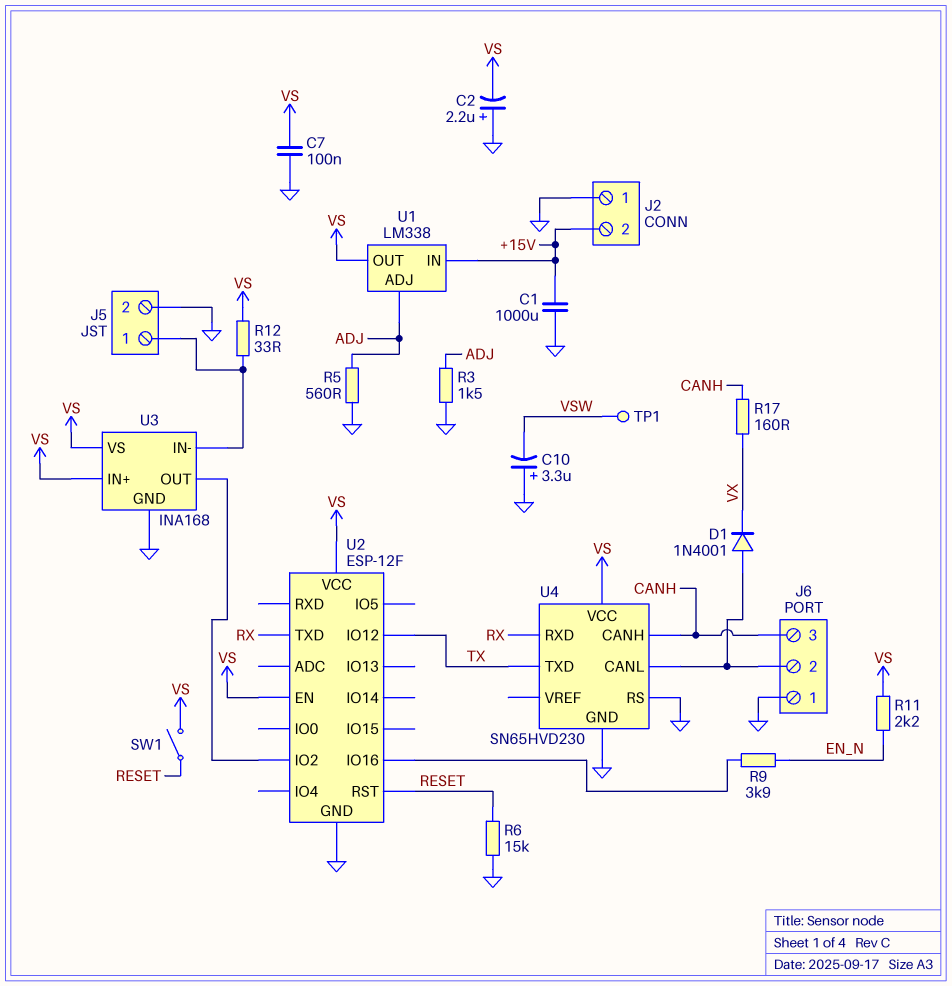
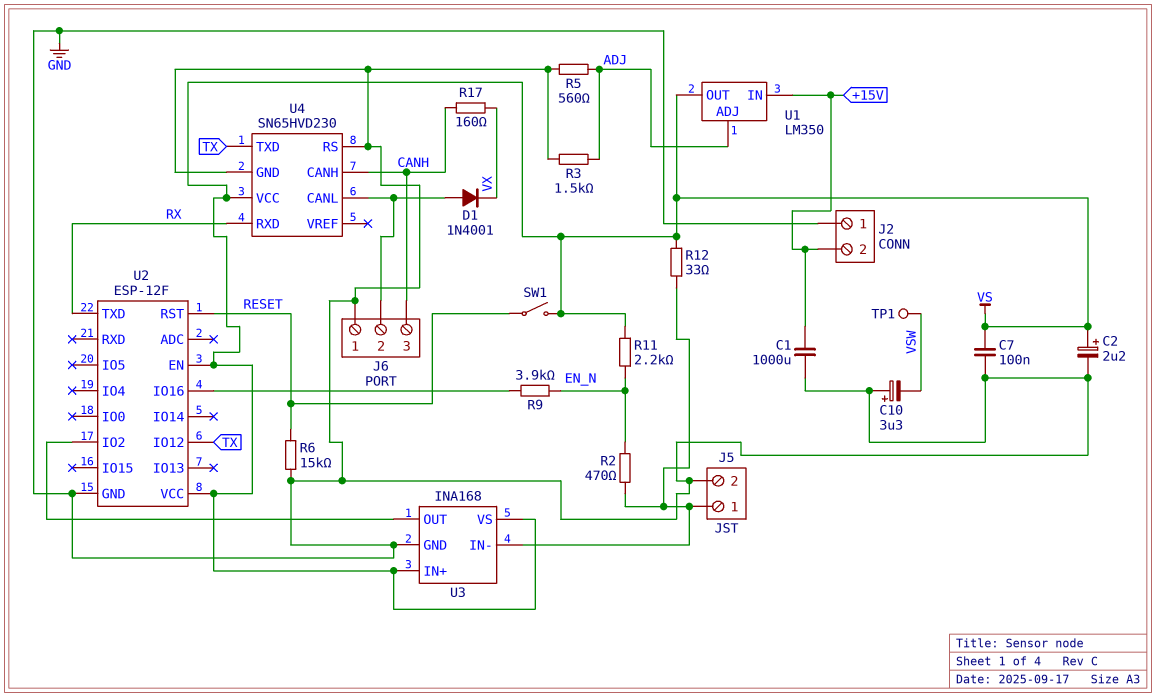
C2: 2.2uF (plus GND, minus VS) -> 2.2uF (plus VS, minus GND)
R2: none -> 470 (EN_N, J5/1)
U1: LM338 -> LM350

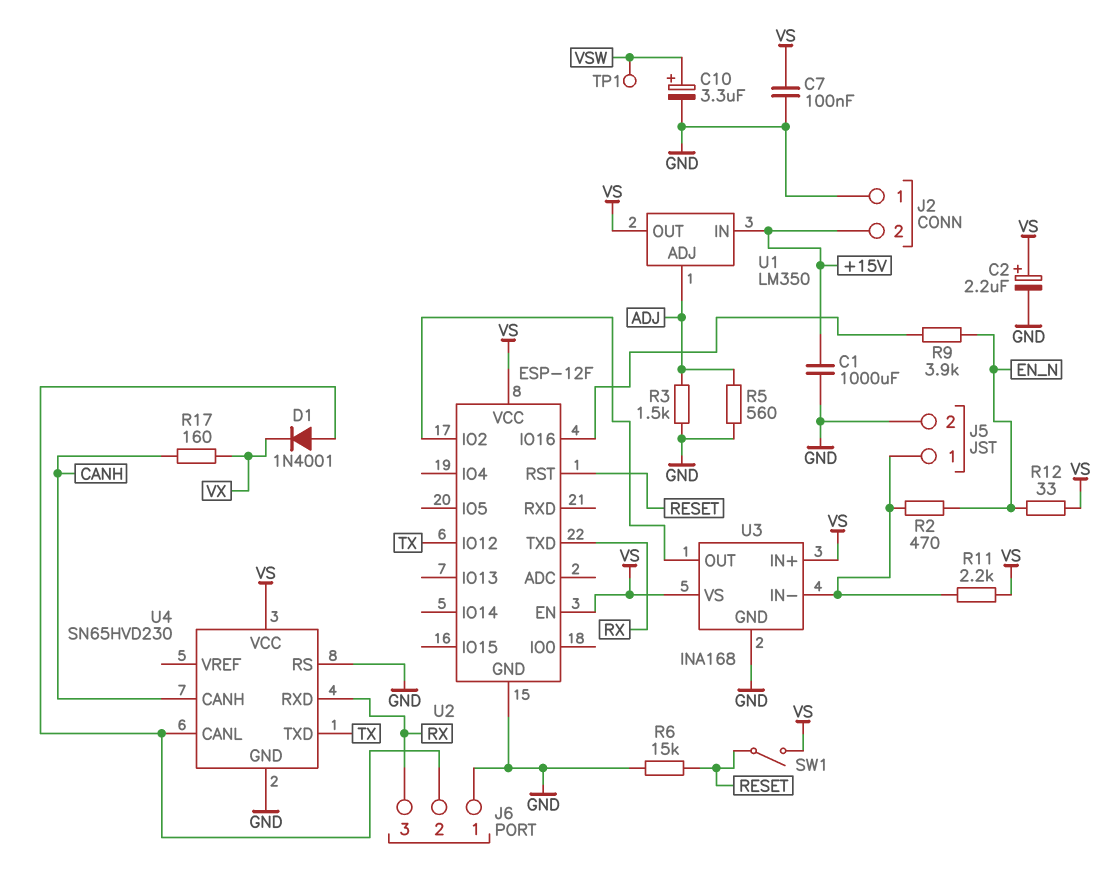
C10: 3.3uF (plus GND, minus VSW) -> 3.3uF (plus VSW, minus GND)
J6 pin 3: CANH -> RX
R11: 2.2k (EN_N, VS) -> 2.2k (J5/1, VS)
R12: 33 (J5/1, VS) -> 33 (EN_N, VS)

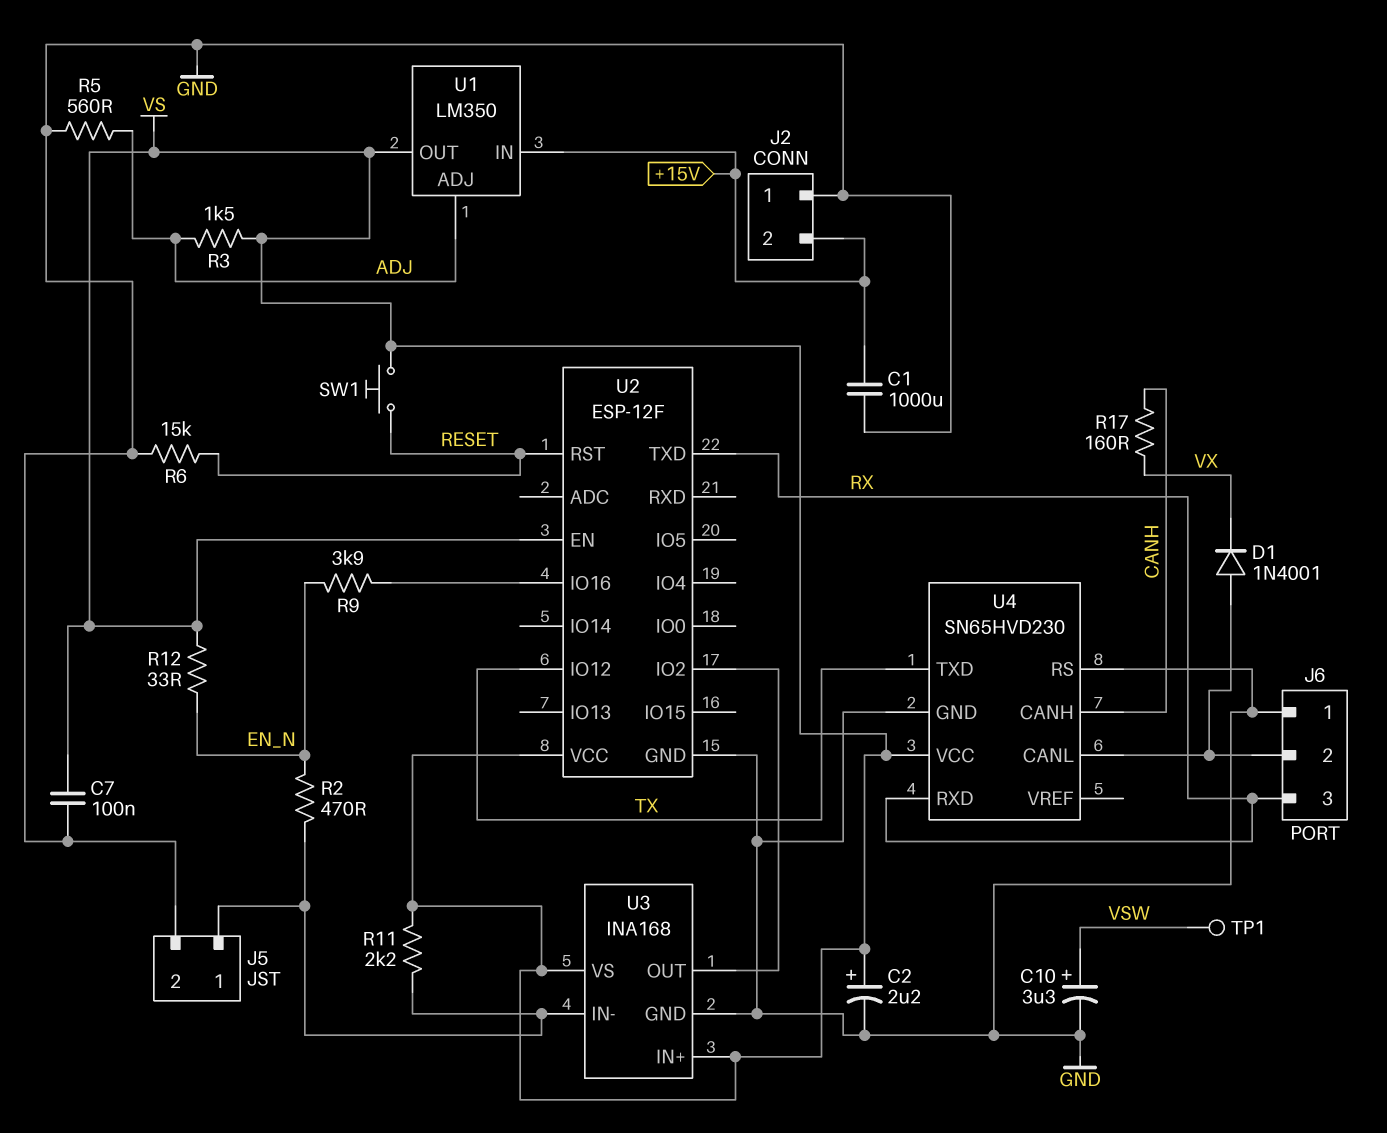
R3: 1.5k (ADJ, GND) -> 1.5k (ADJ, VS)
SW1: switch (RESET, VS) -> button (RESET, VS)

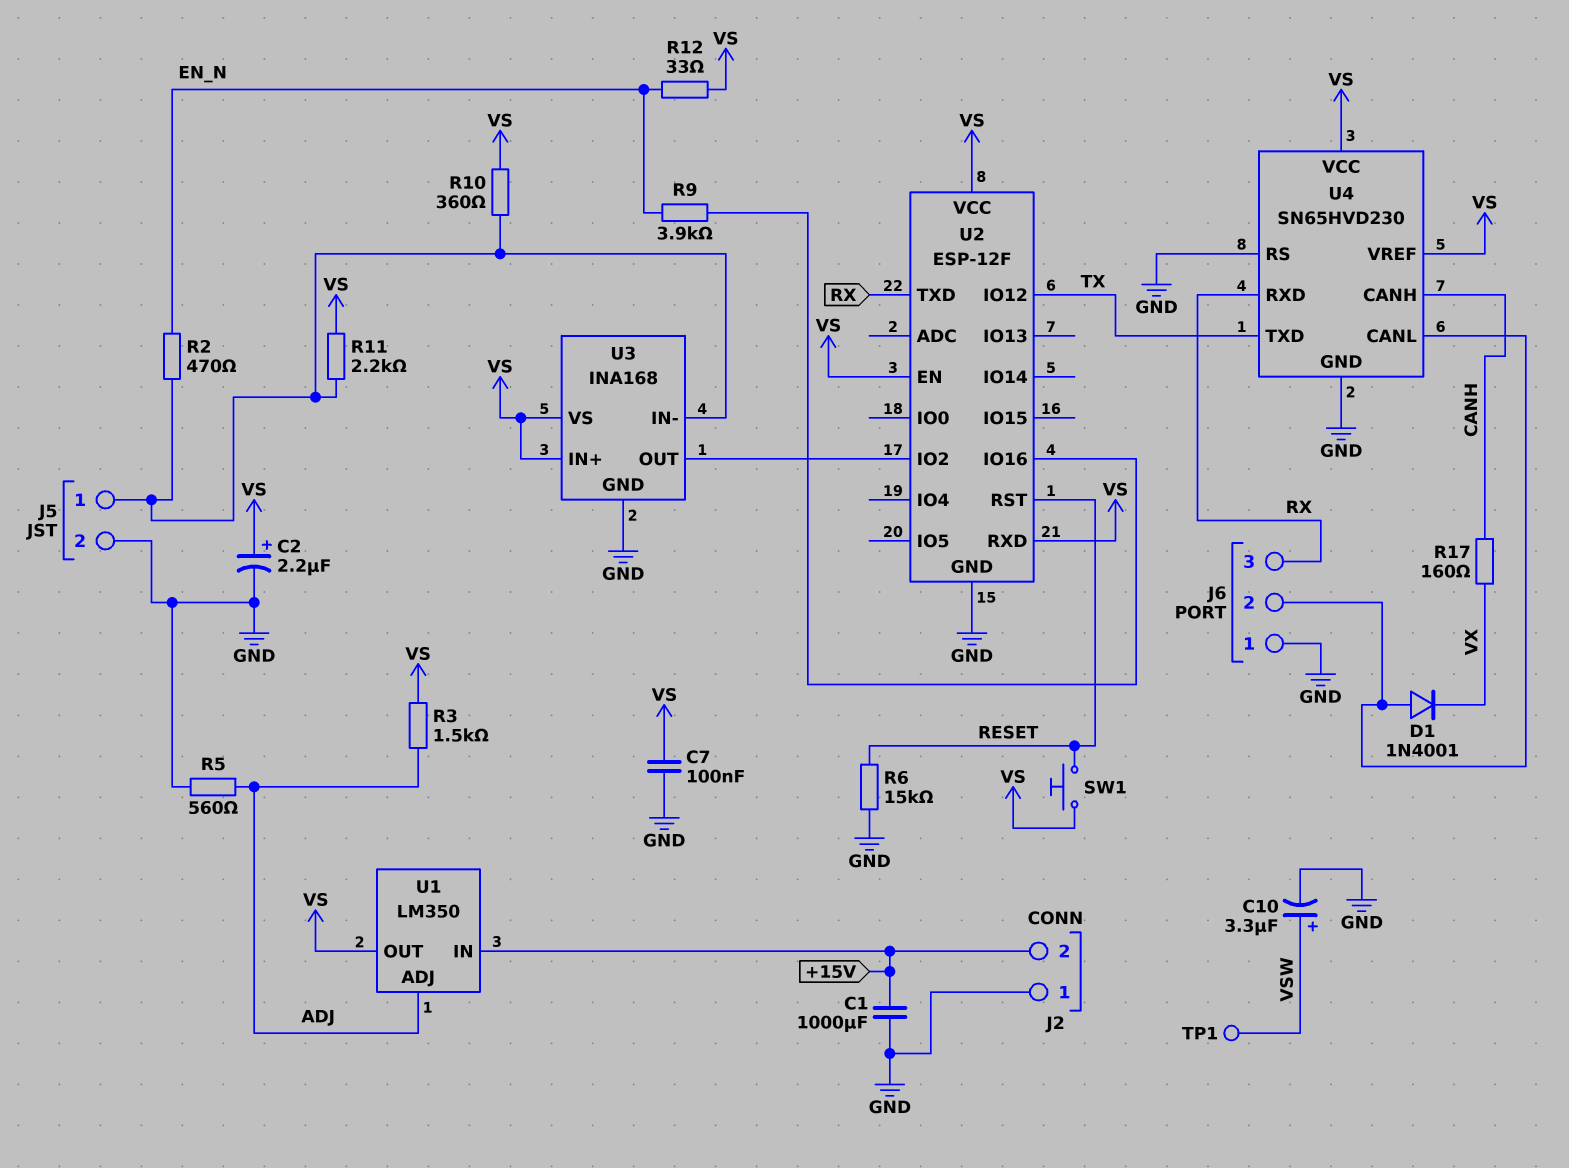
R10: none -> 360 (J5/1, VS)
U2 pin RXD: none -> VS
U4 pin VREF: none -> VS

